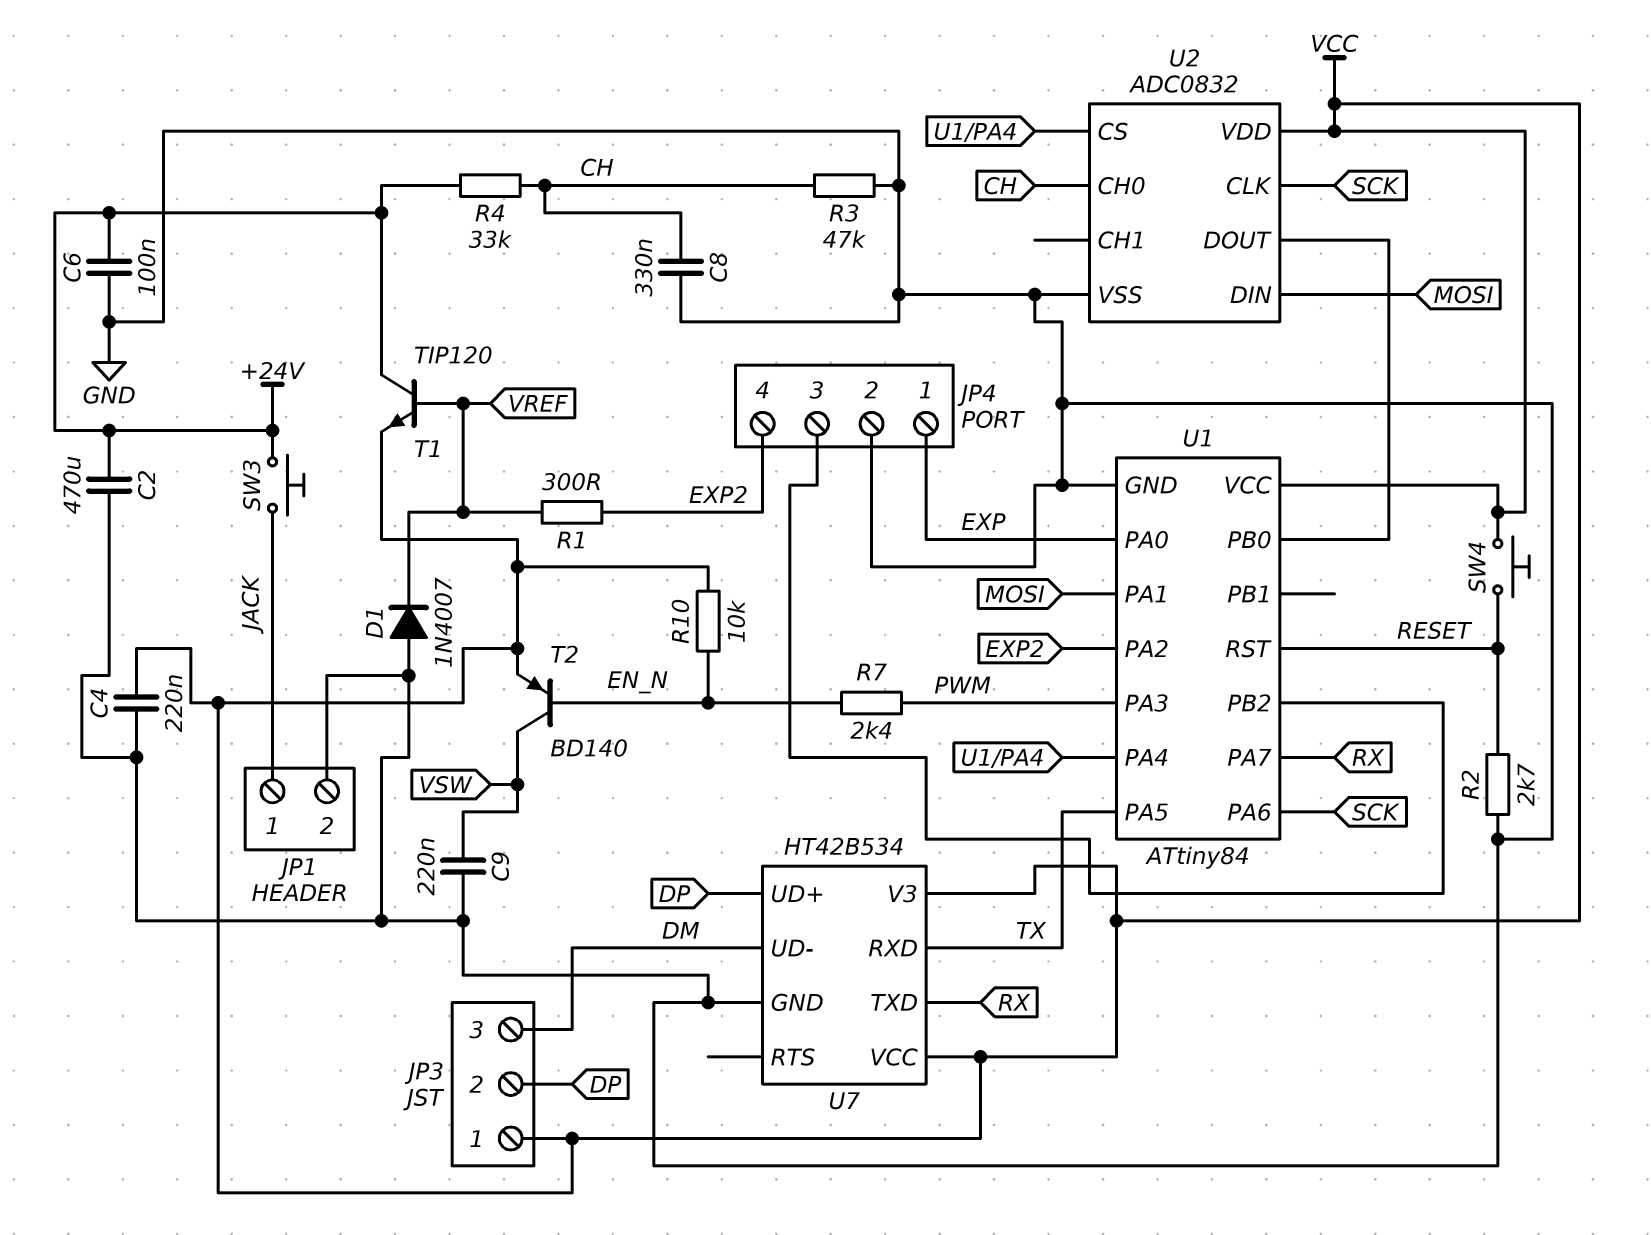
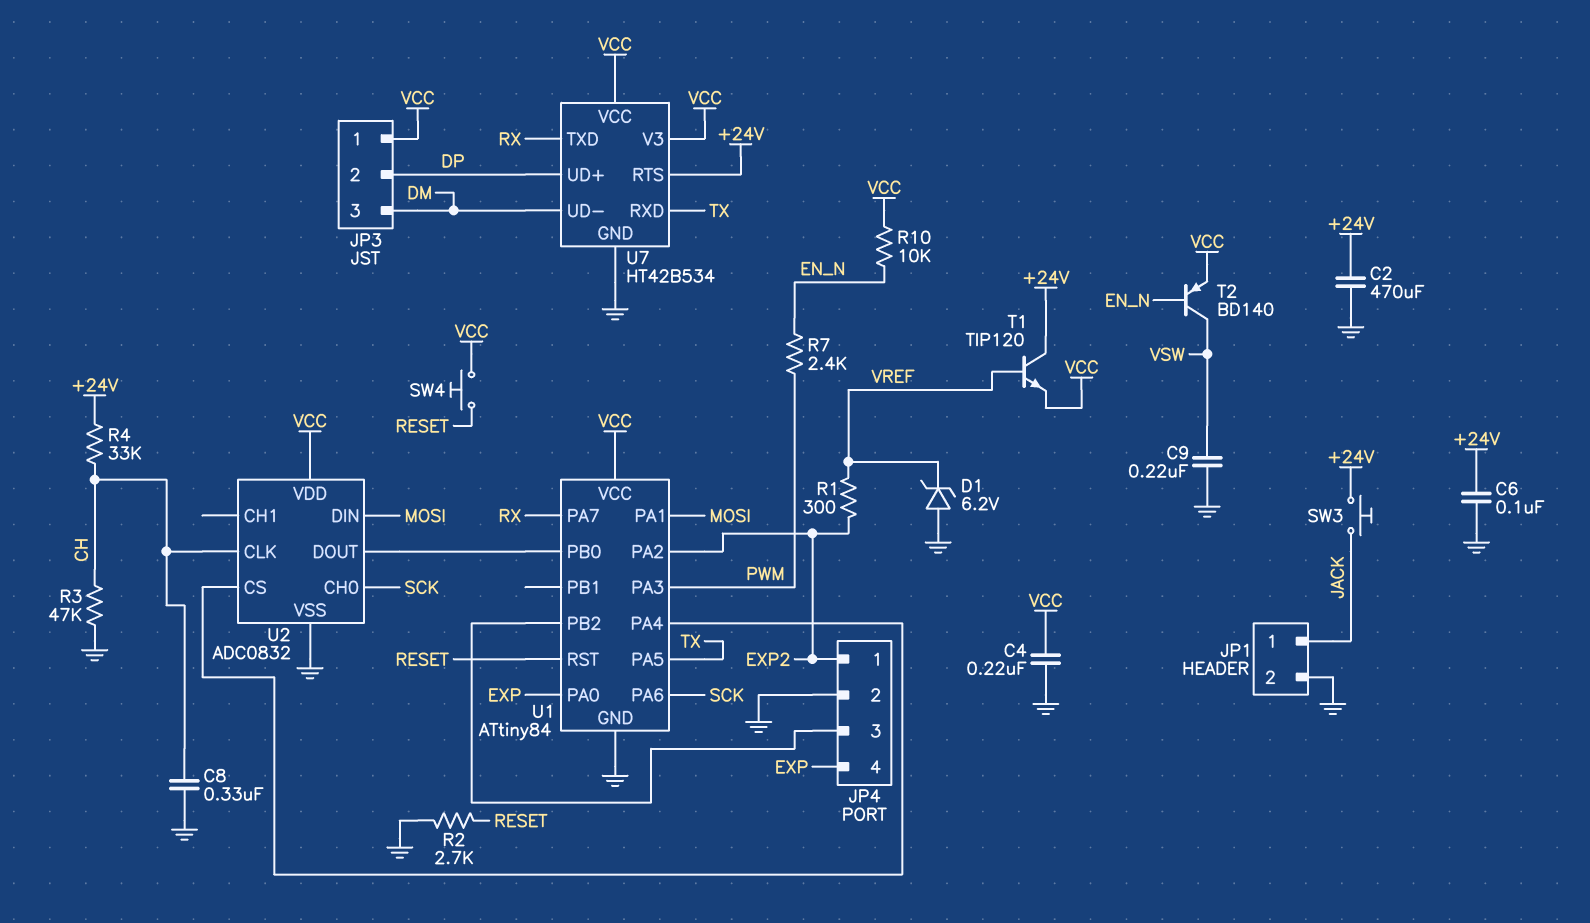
D1: diode 1N4007 (A GND, K VREF) -> zener 6.2V (A GND, K VREF)
JP4 pin 1: EXP -> EXP2
JP4 pin 4: EXP2 -> EXP
U2 pin CH0: CH -> SCK
U2 pin CLK: SCK -> CH
U7 pin RTS: none -> +24V

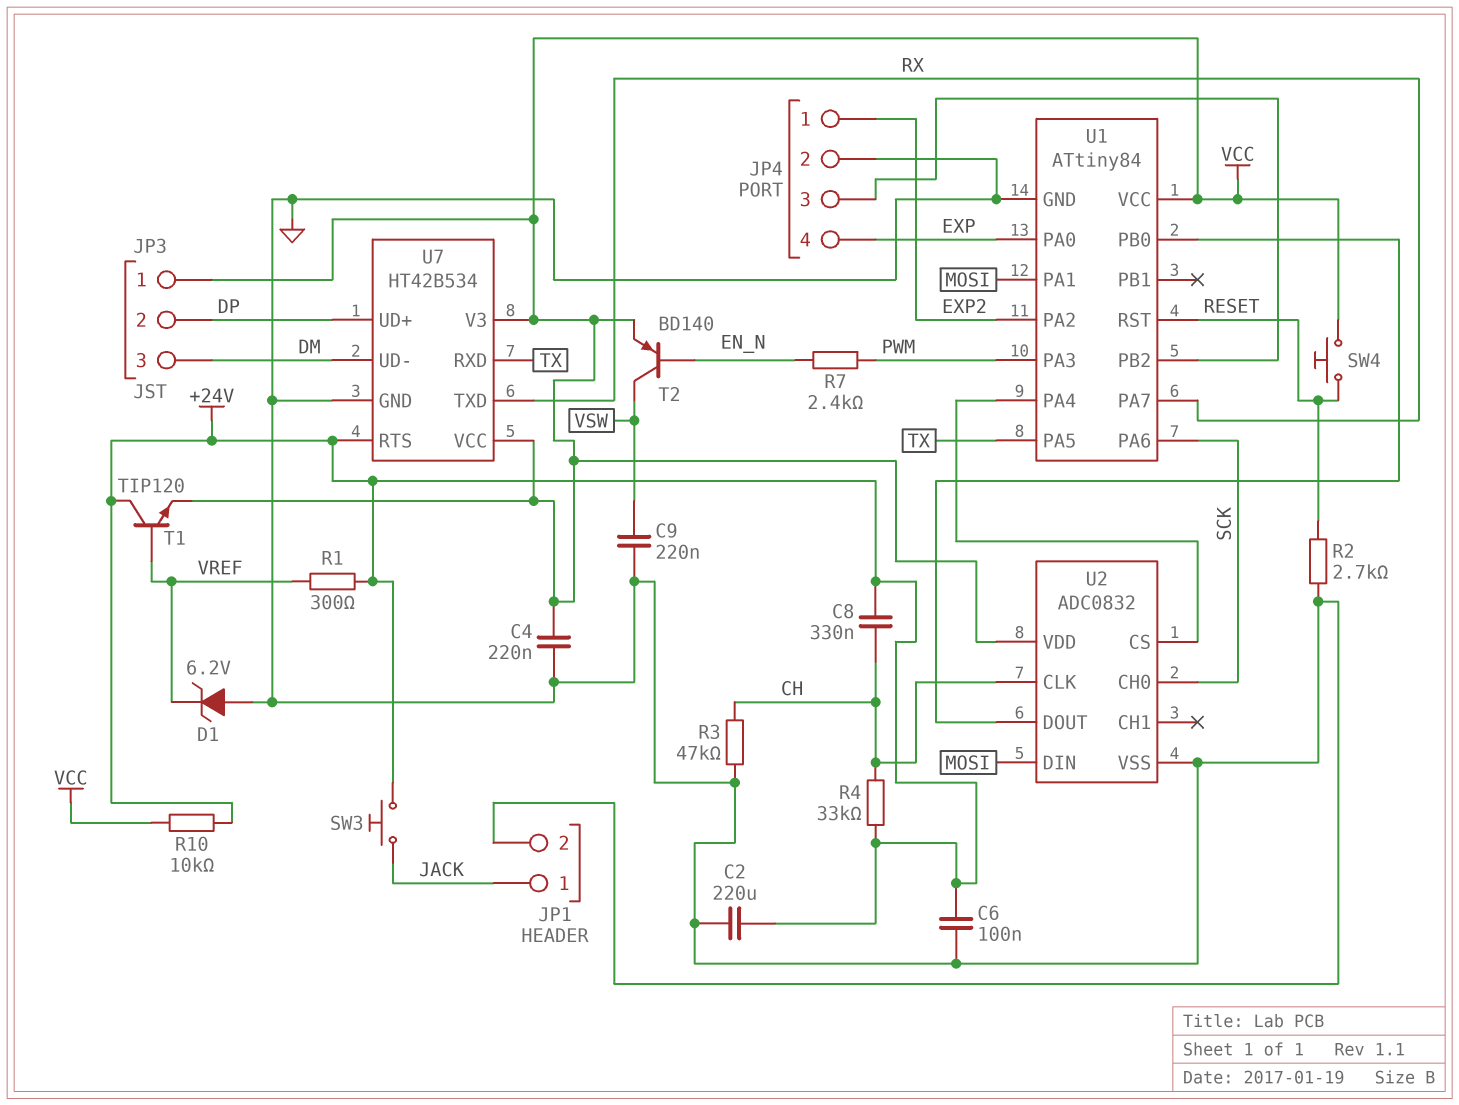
C2: 470uF (+24V, GND) -> 220uF (+24V, GND)
C8: 330nF (CH, GND) -> 330nF (+24V, CH)
R1: 300 (EXP2, VREF) -> 300 (+24V, VREF)
R10: 10k (EN_N, VCC) -> 10k (+24V, VCC)

